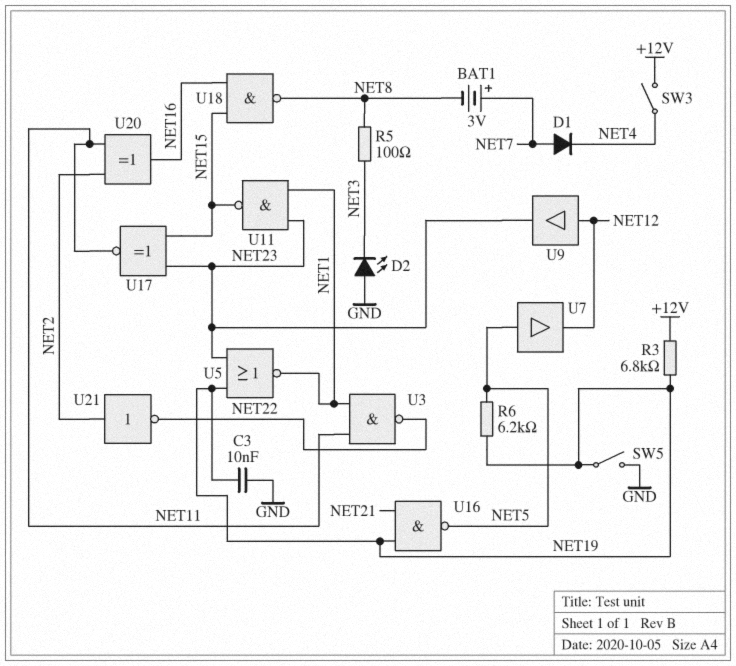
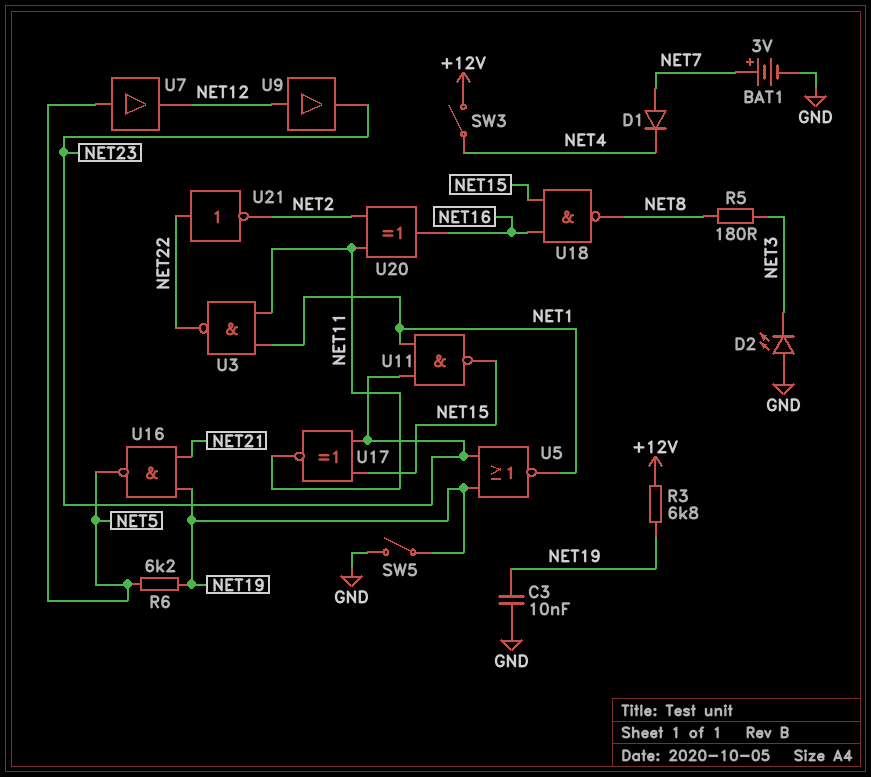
BAT1: 3V (plus NET7, minus NET8) -> 3V (plus NET7, minus GND)
R5: 100 (NET3, NET8) -> 180 (NET3, NET8)
U21: NOT (in NET2, out NET22) -> NOT (in NET22, out NET2)

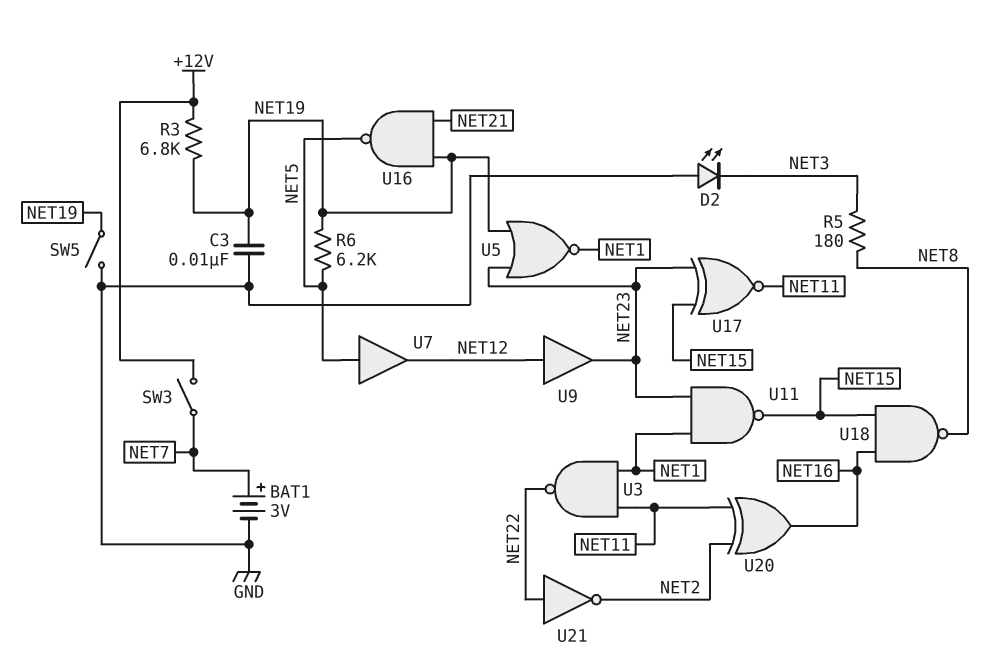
D1: diode (A NET7, K NET4) -> none
SW3: switch (+12V, NET4) -> switch (+12V, NET7)

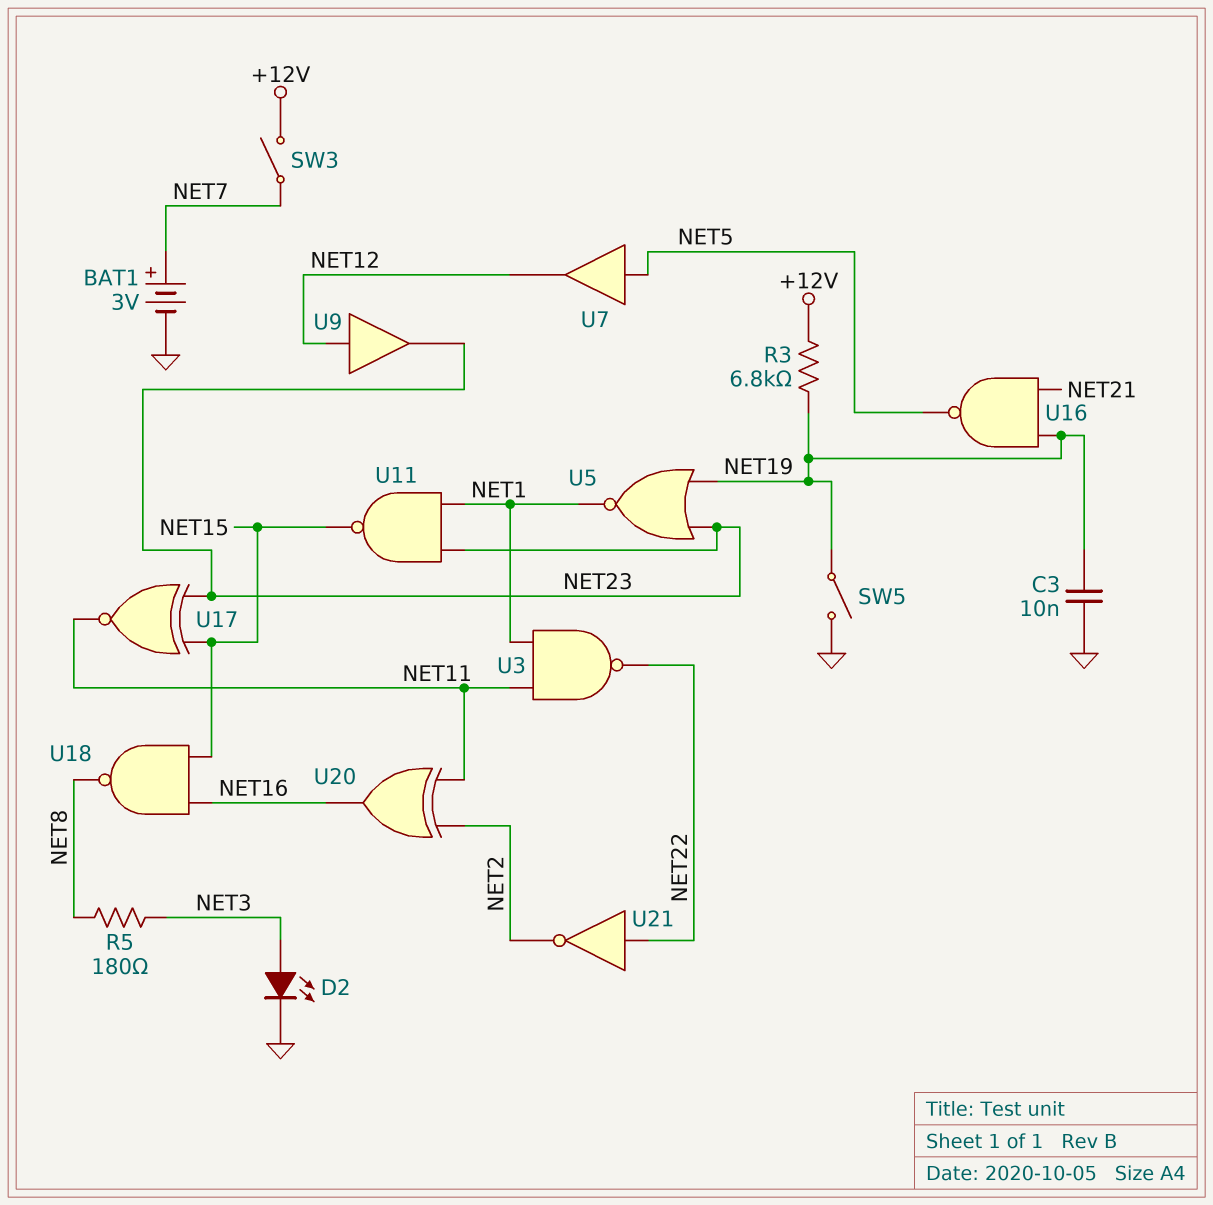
D2: LED (A GND, K NET3) -> LED (A NET3, K GND)
R6: 6.2k (NET5, NET19) -> none

